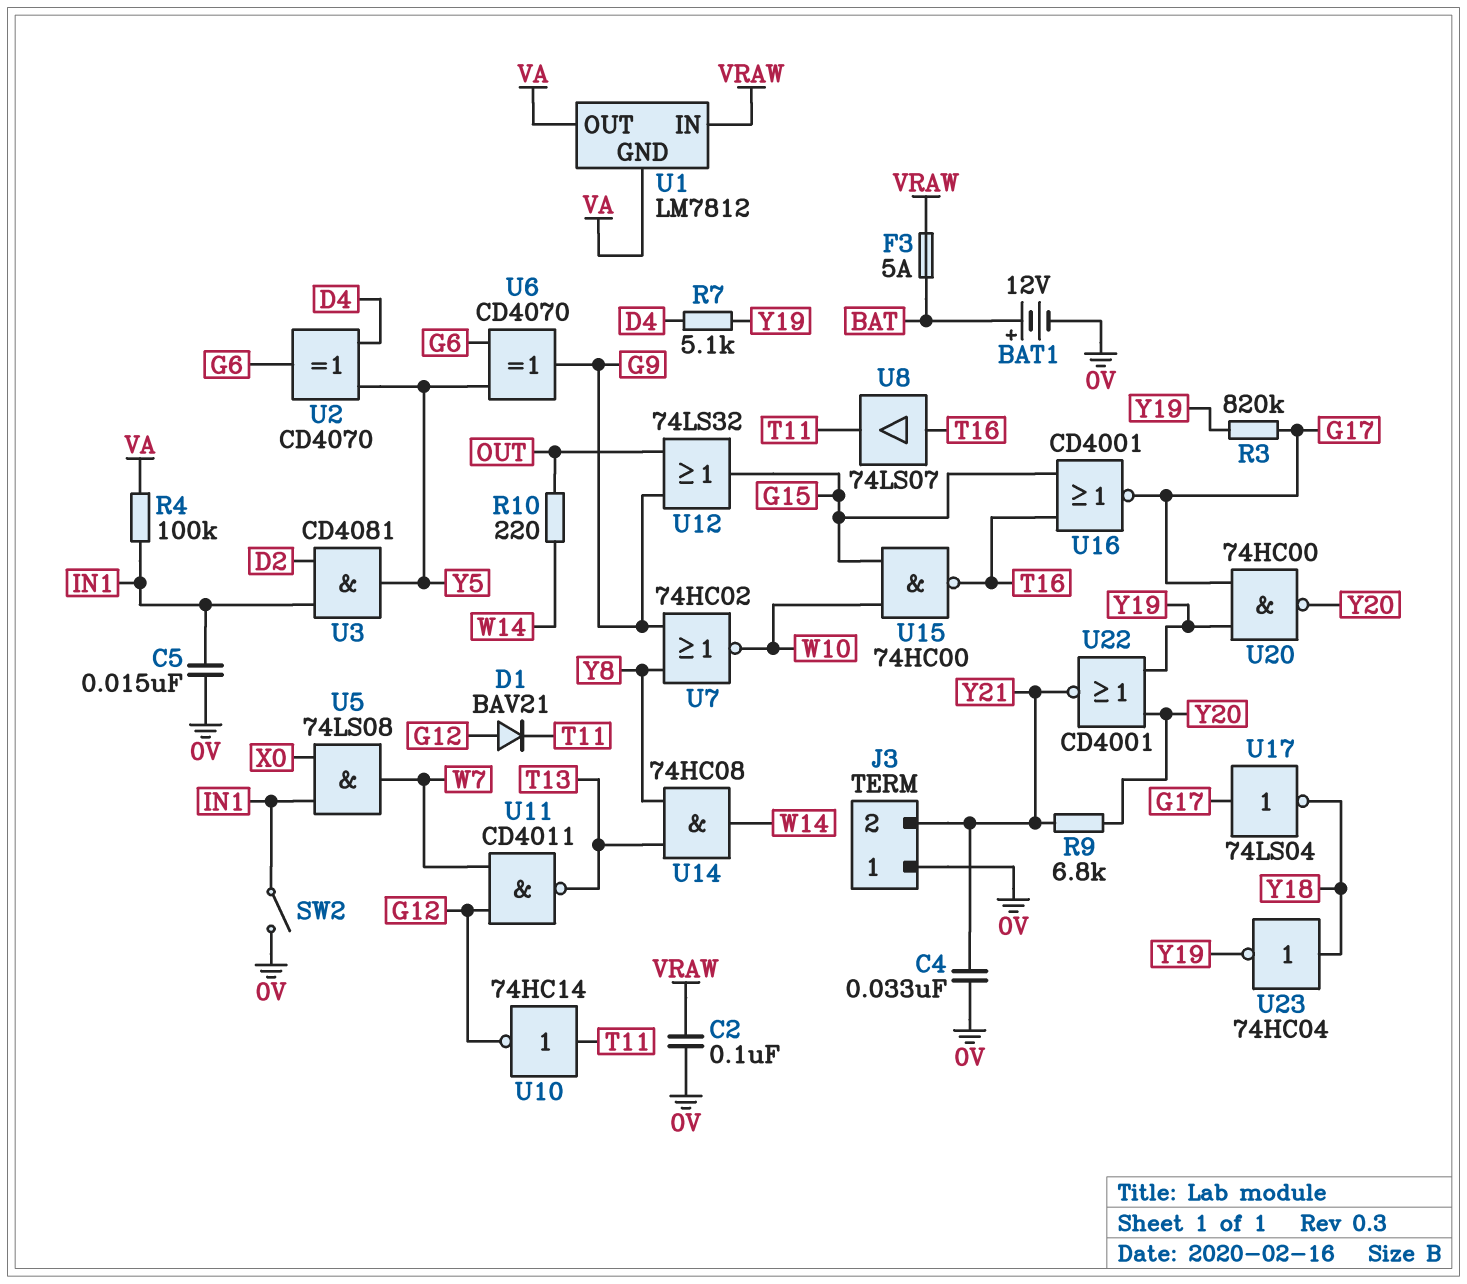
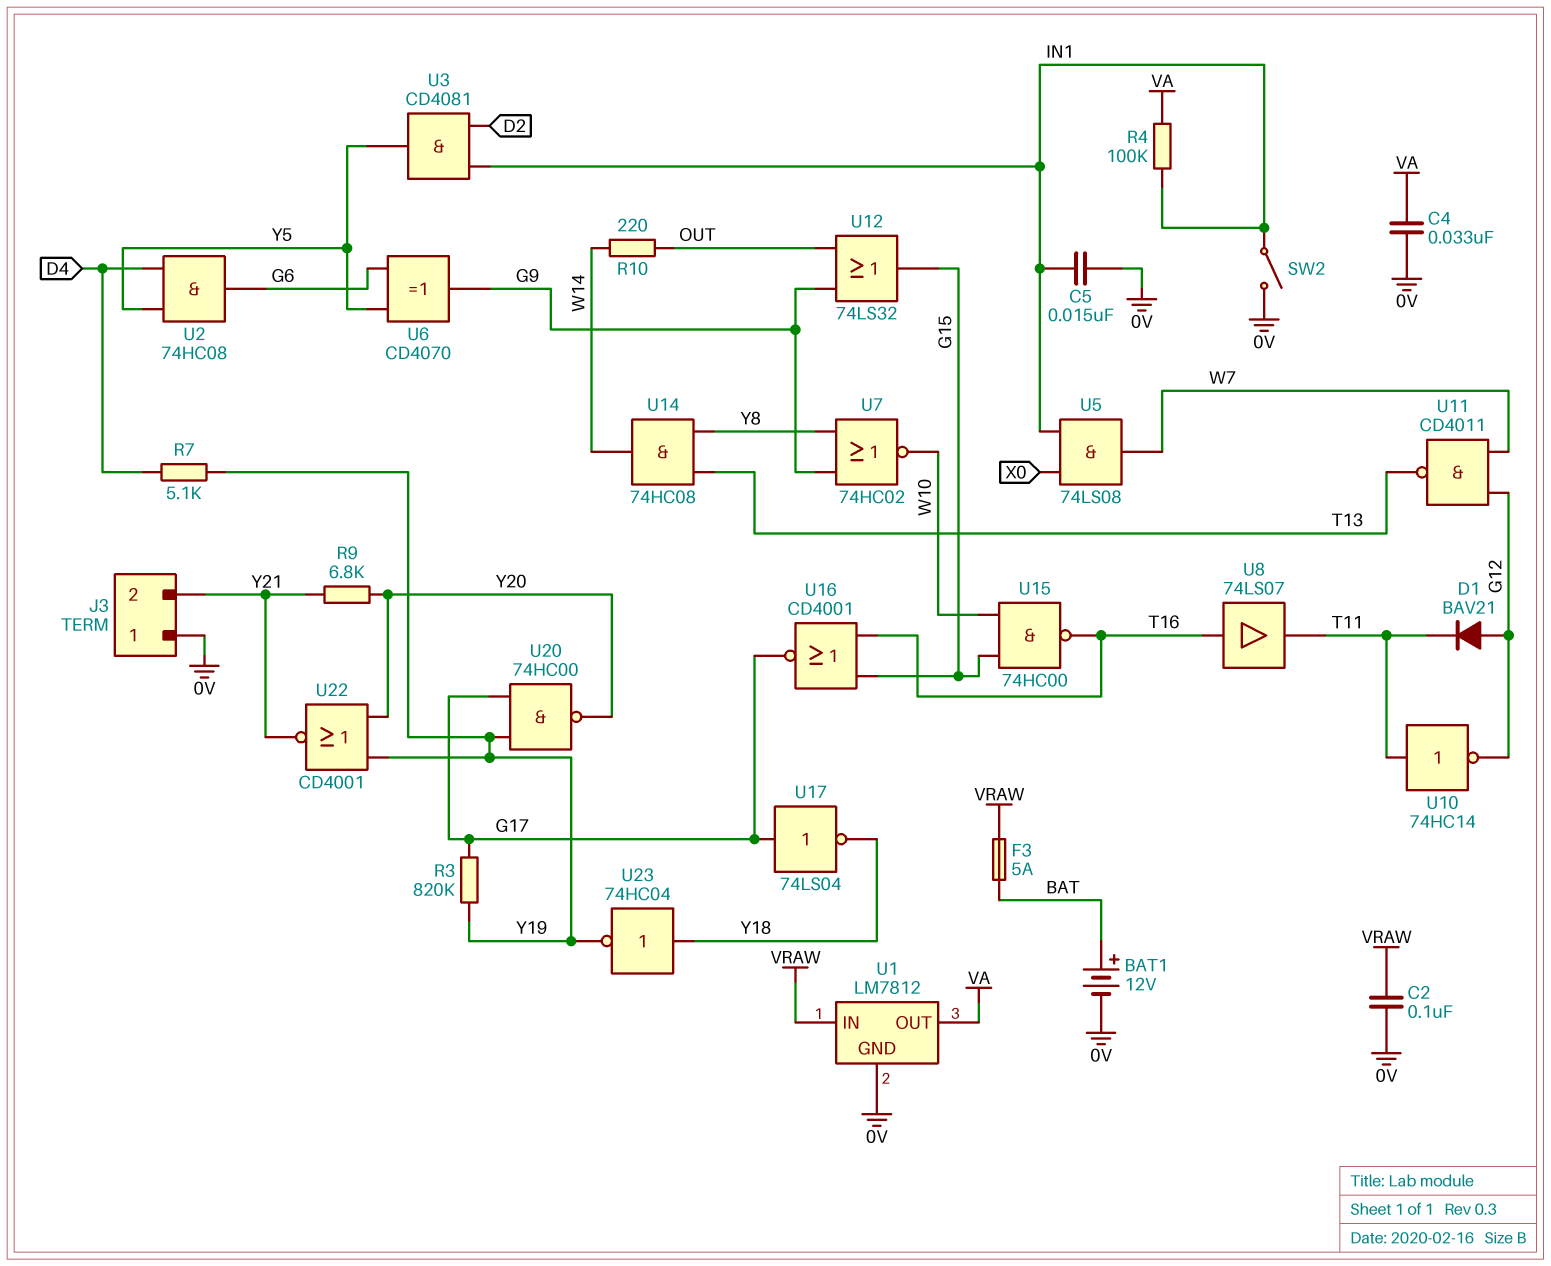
C4: 33nF (0V, Y21) -> 33nF (0V, VA)
U1 pin GND: VA -> 0V
U2: XOR CD4070 (in D4, in Y5, out G6) -> AND 74HC08 (in D4, in Y5, out G6)

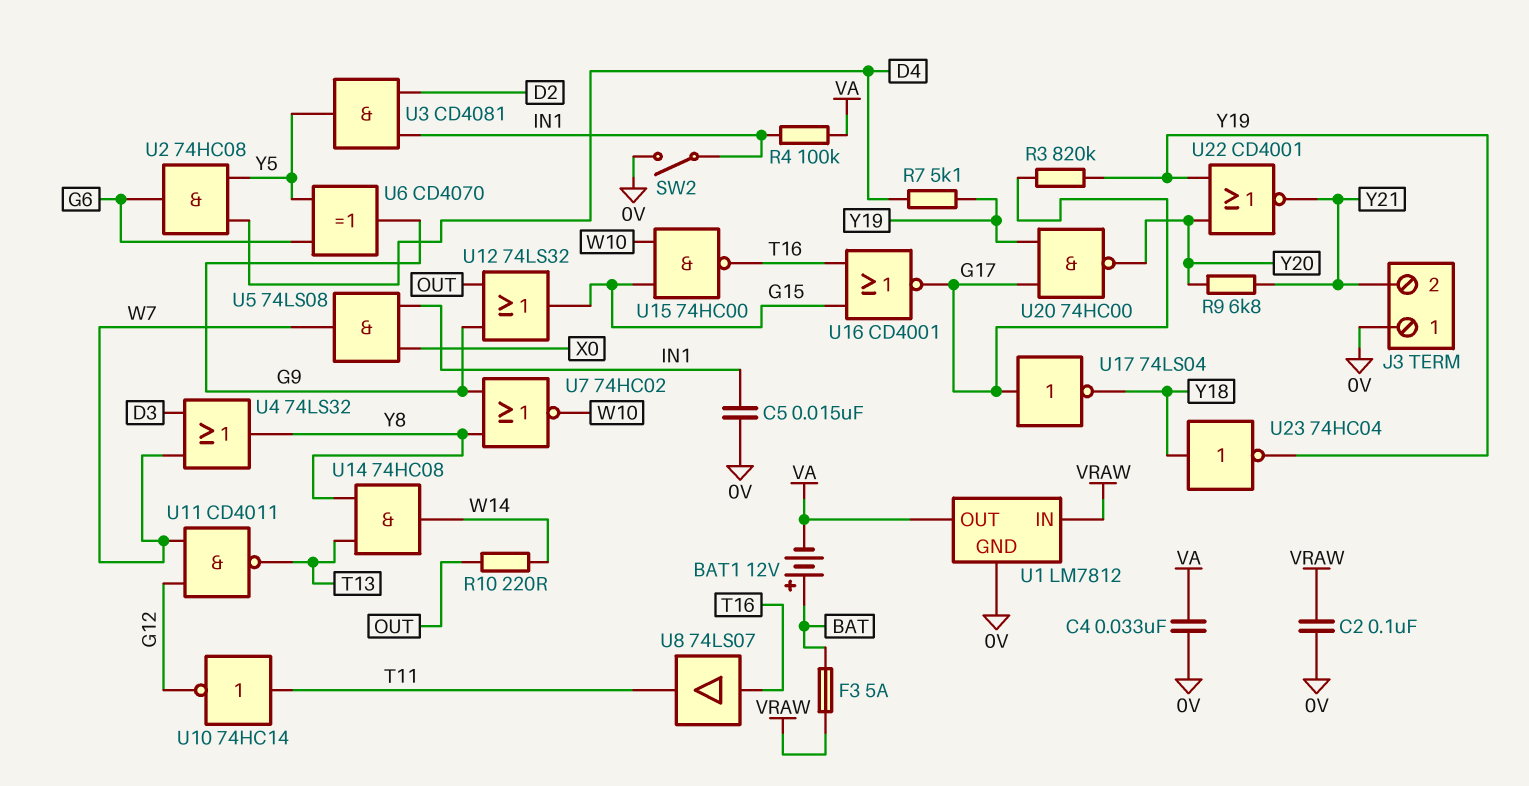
BAT1: 12V (plus BAT, minus 0V) -> 12V (plus BAT, minus VA)
D1: diode BAV21 (A G12, K T11) -> none
U4: none -> OR 74LS32 (in D3, in W7, out Y8)

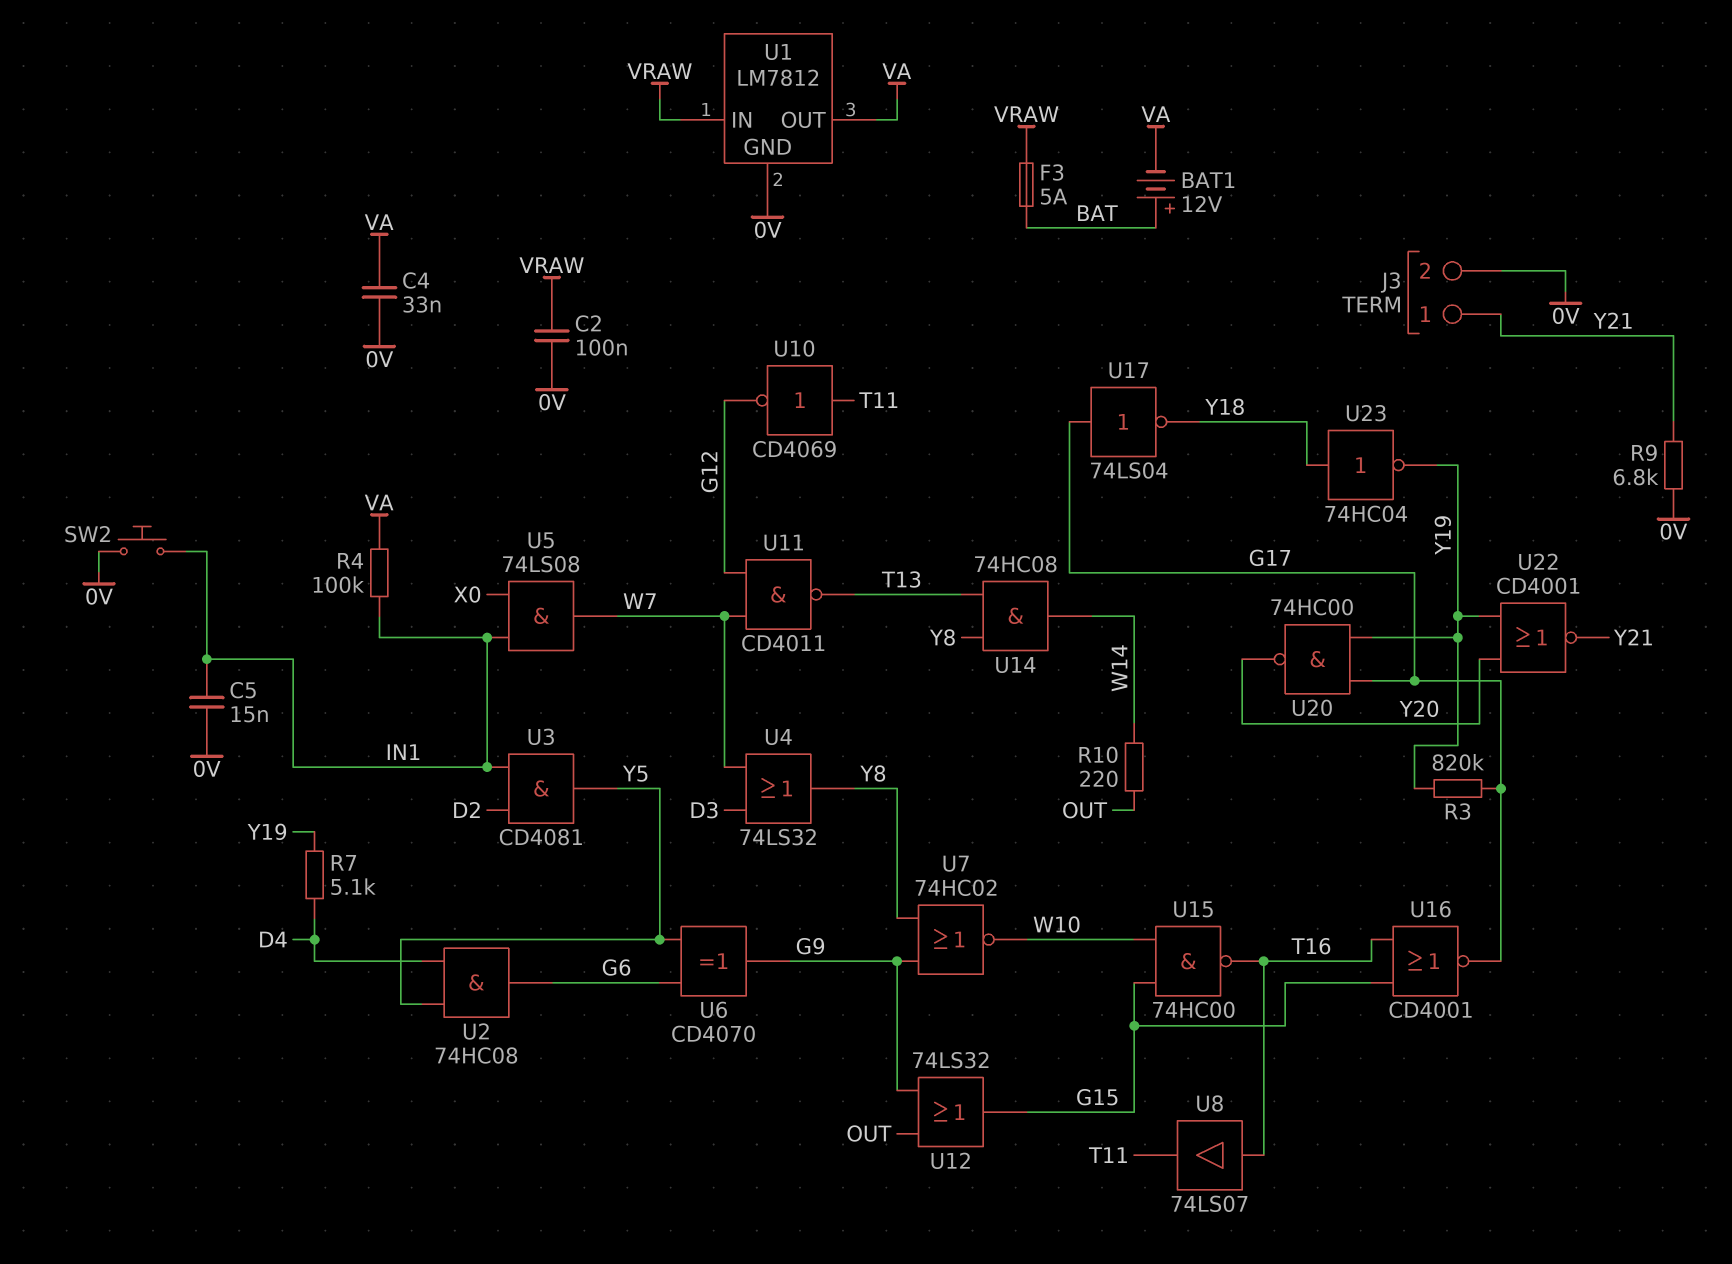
J3 pin 1: 0V -> Y21
J3 pin 2: Y21 -> 0V
R9: 6.8k (Y20, Y21) -> 6.8k (0V, Y21)
SW2: switch (0V, IN1) -> button (0V, IN1)
U10: NOT 74HC14 (in T11, out G12) -> NOT CD4069 (in T11, out G12)

